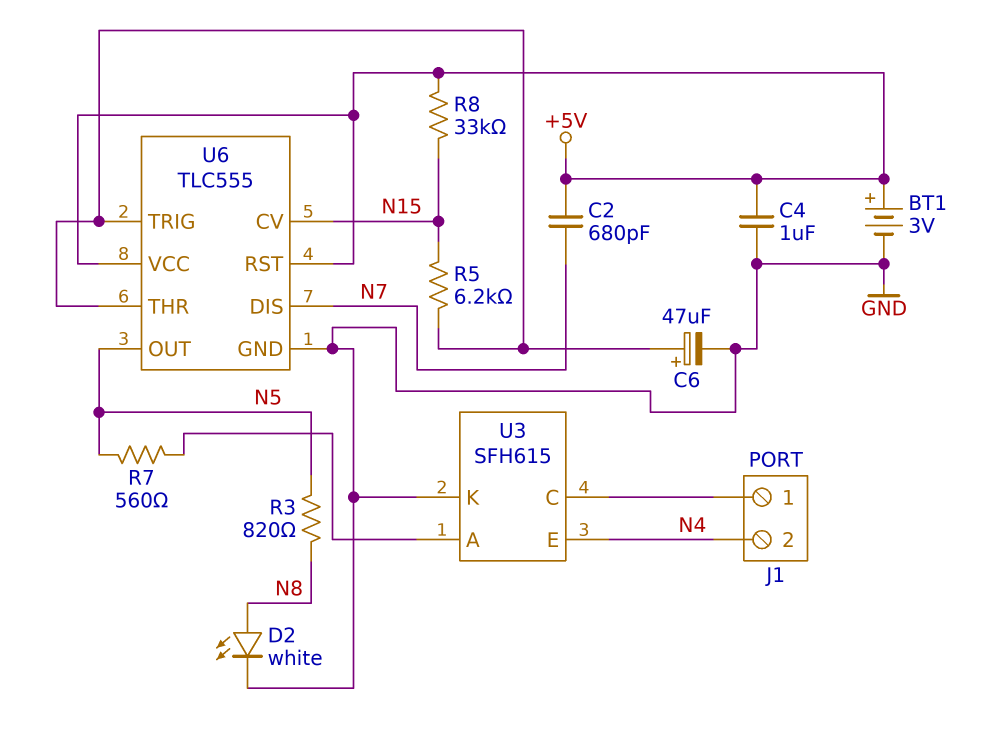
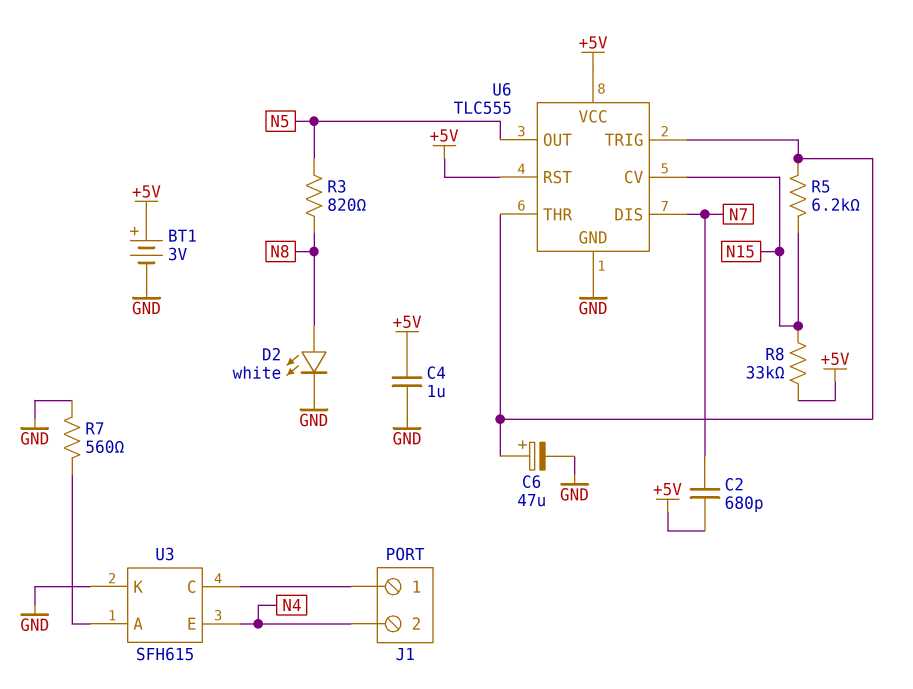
R7: 560 (N5, U3/A) -> 560 (GND, U3/A)

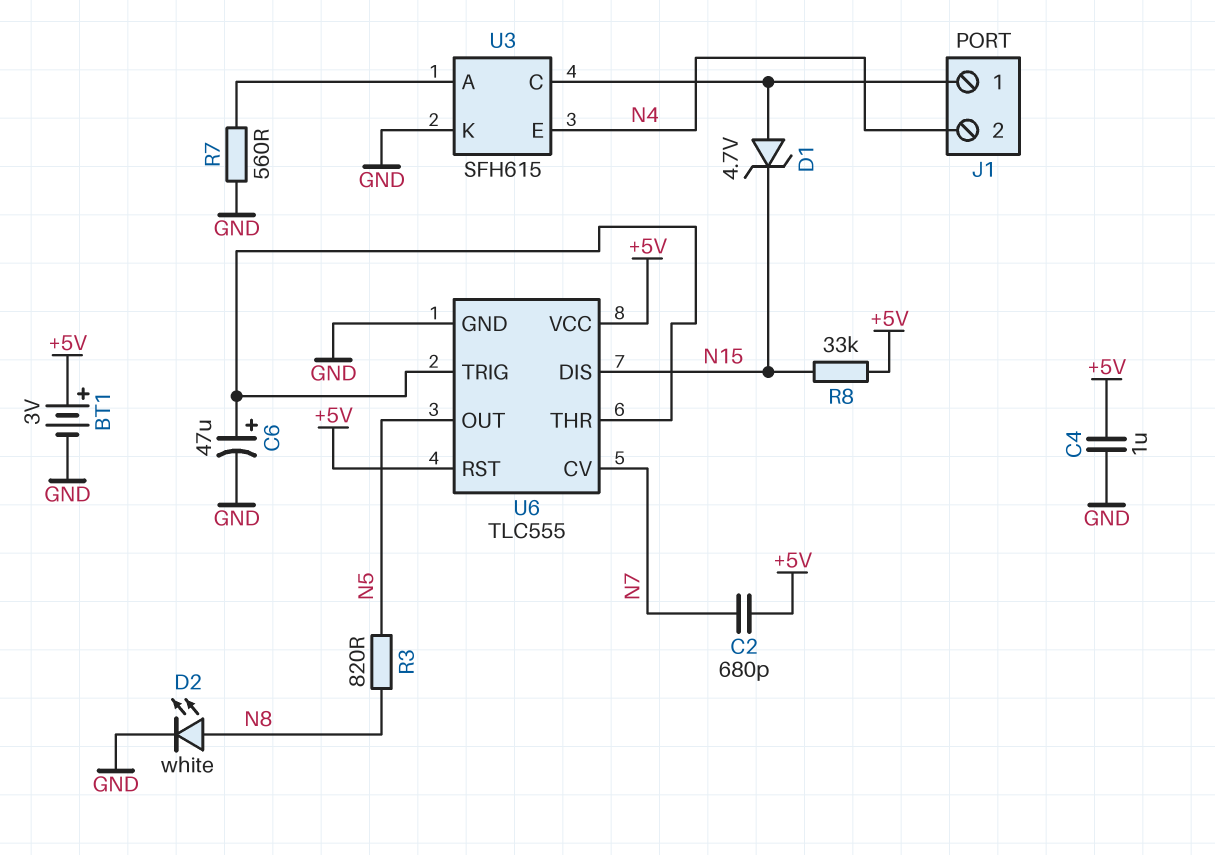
D1: none -> zener 4.7V (A J1/1, K N15)
R5: 6.2k (N15, U6/THR) -> none
U6 pin CV: N15 -> N7
U6 pin DIS: N7 -> N15

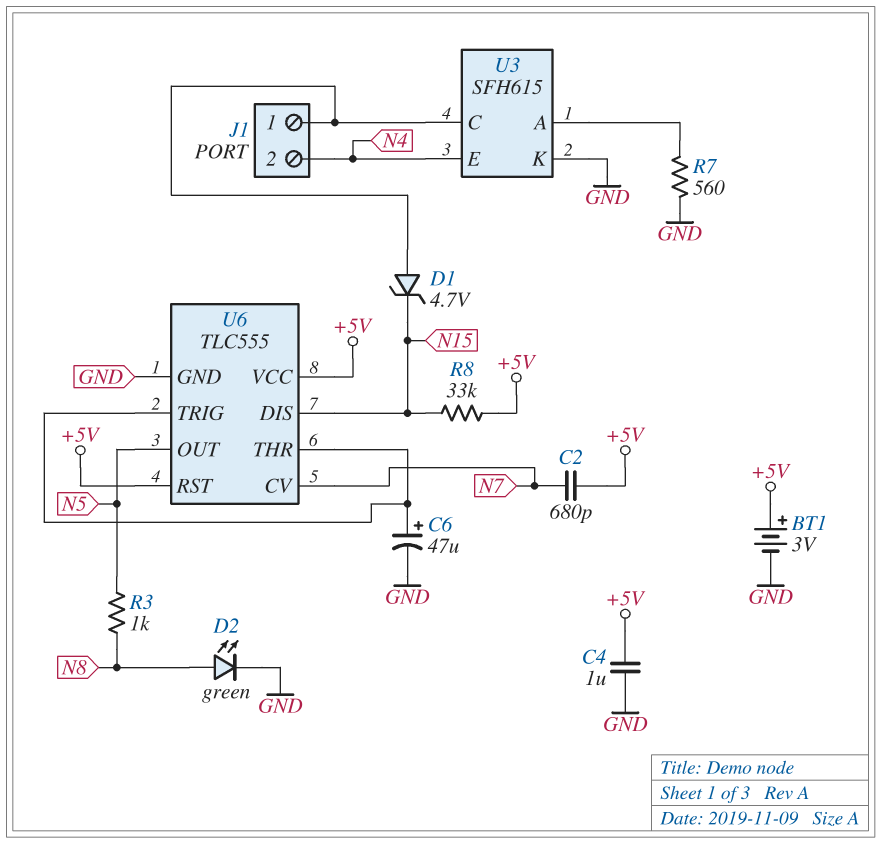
D2: LED white (A N8, K GND) -> LED green (A N8, K GND)
R3: 820 (N5, N8) -> 1k (N5, N8)

